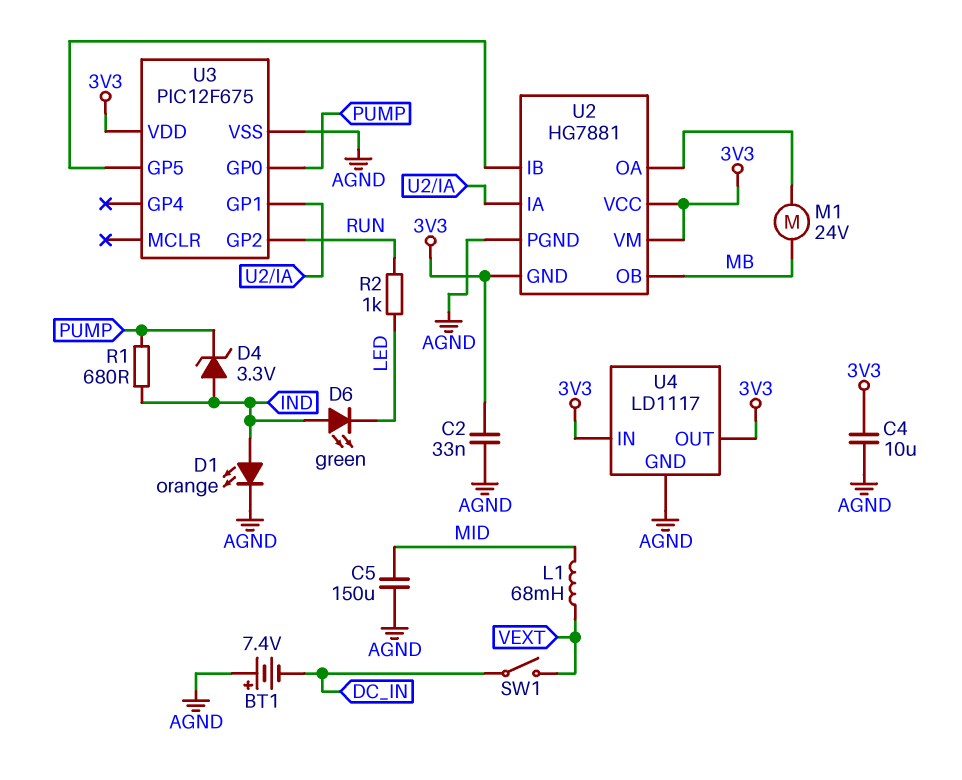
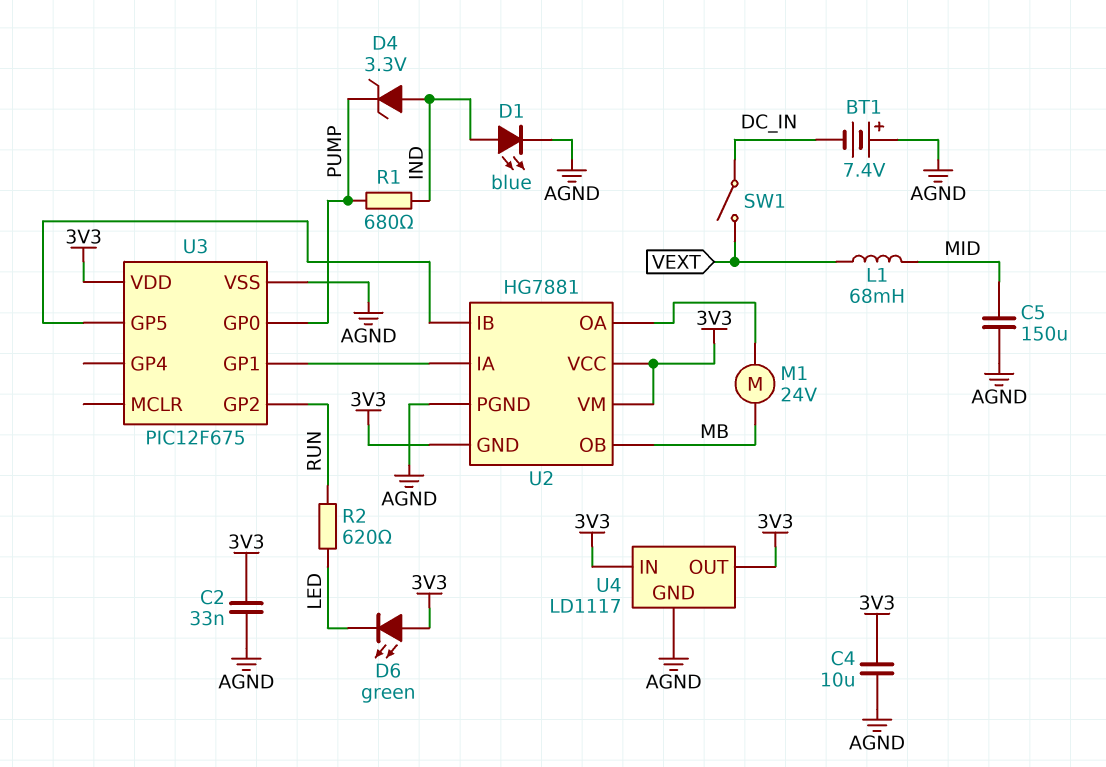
D1: LED orange (A IND, K AGND) -> LED blue (A IND, K AGND)
D6: LED green (A IND, K LED) -> LED green (A 3V3, K LED)
R2: 1k (LED, RUN) -> 620 (LED, RUN)

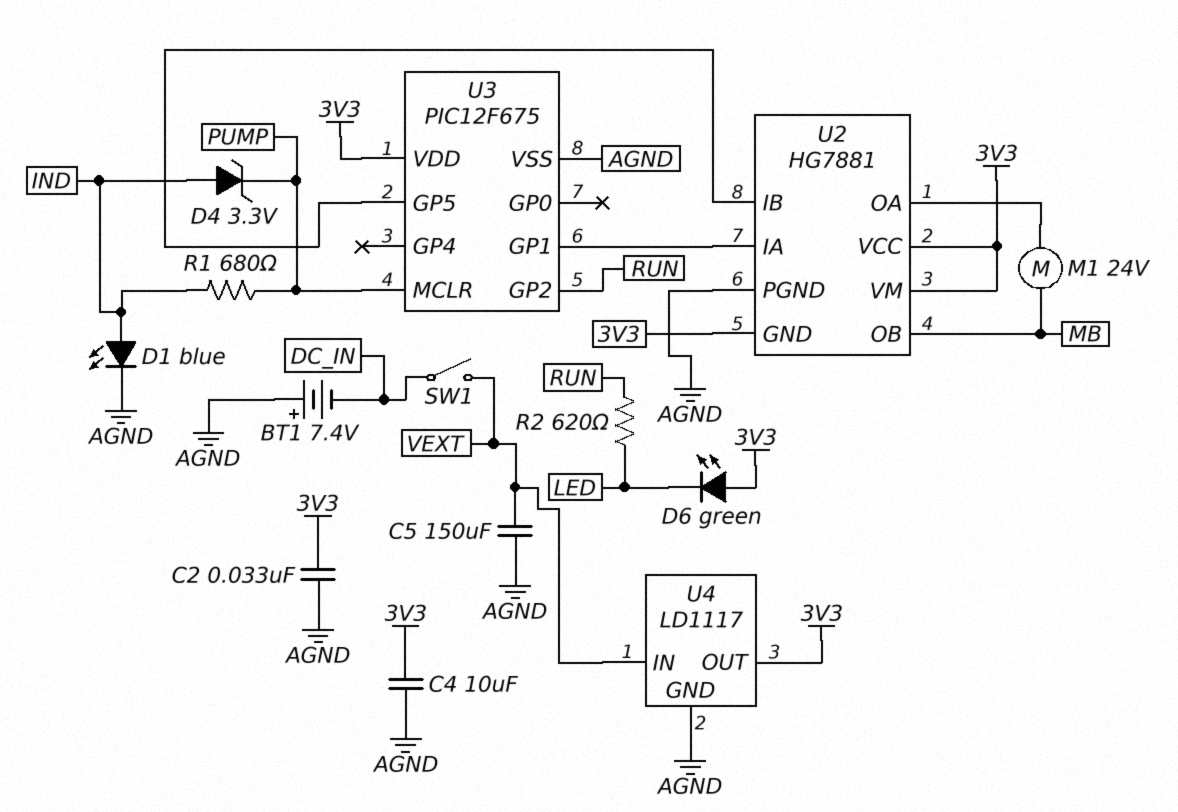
C5: 150uF (AGND, MID) -> 150uF (AGND, VEXT)
L1: 68mH (MID, VEXT) -> none
U3 pin GP0: PUMP -> none
U3 pin MCLR: none -> PUMP
U4 pin IN: 3V3 -> VEXT

